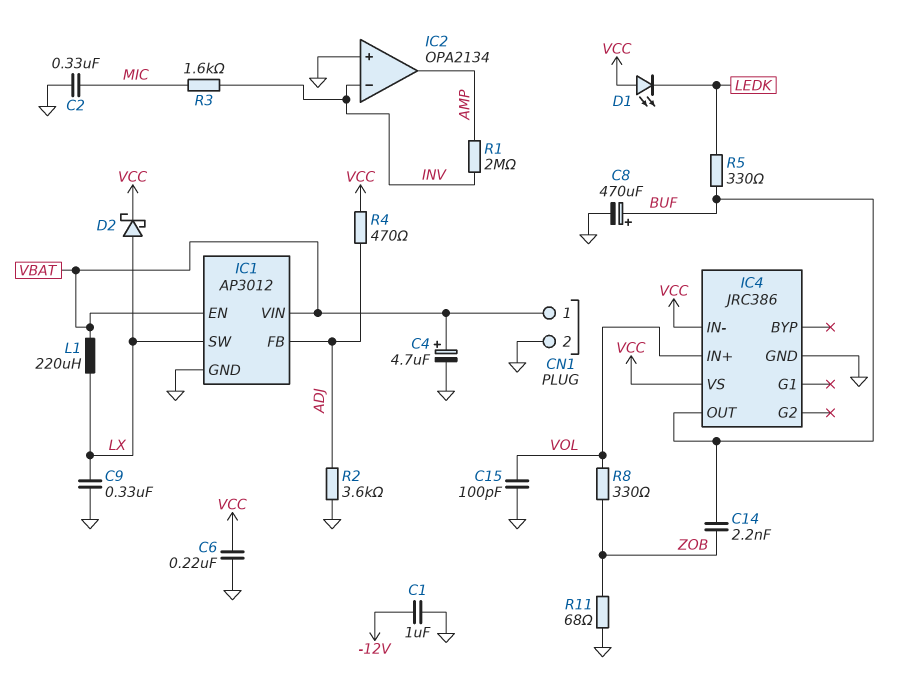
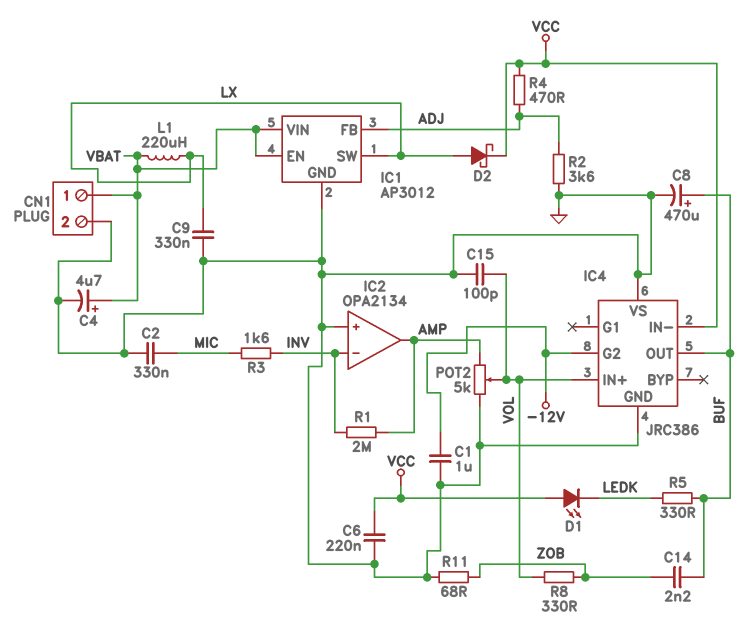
IC4 pin G2: none -> -12V
IC4 pin VS: VCC -> GND
POT2: none -> 5k (AMP, GND, wiper VOL)

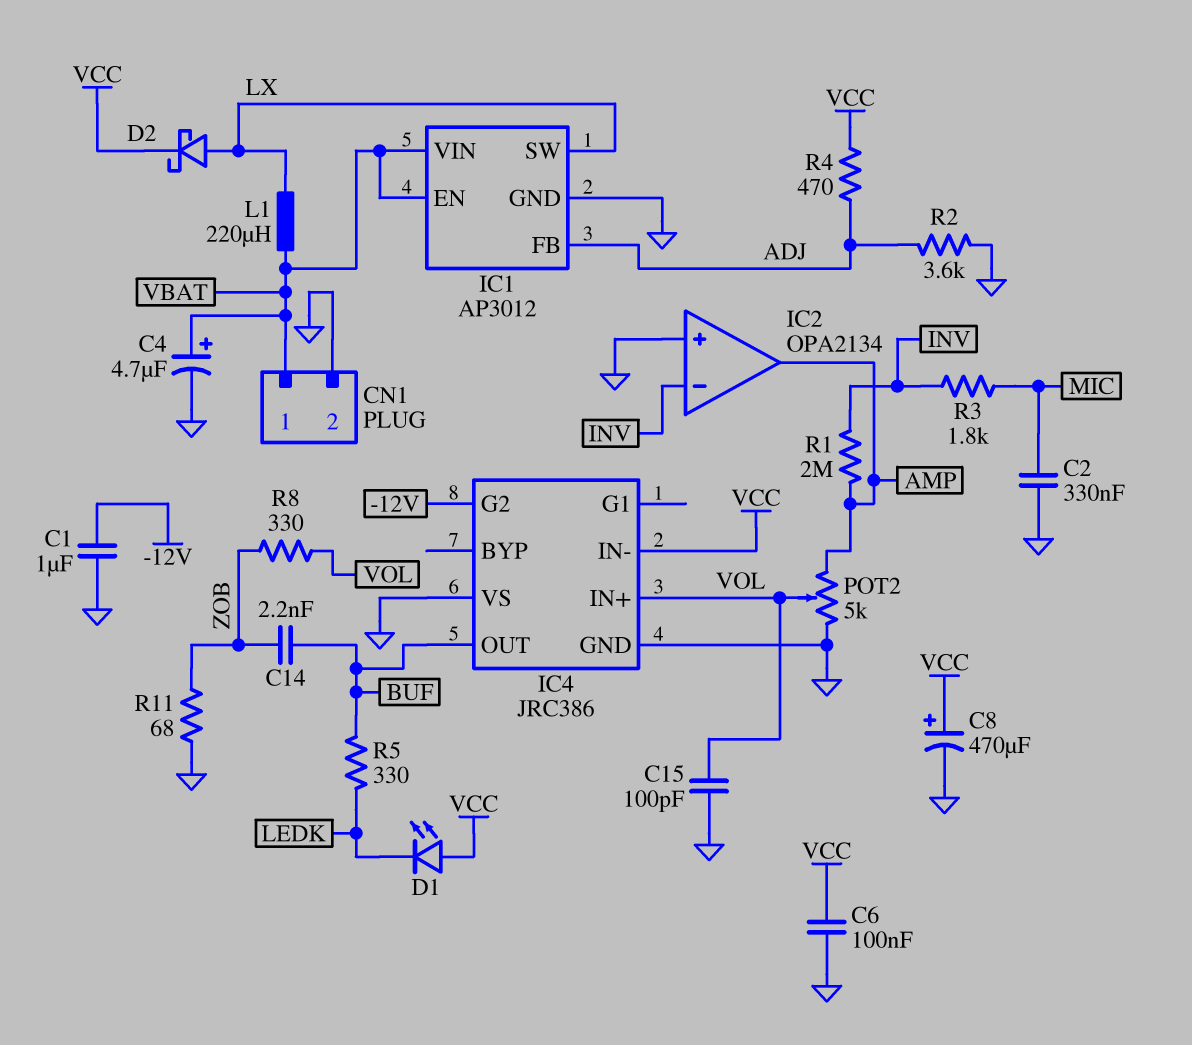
C6: 220nF (GND, VCC) -> 100nF (GND, VCC)
C8: 470uF (plus BUF, minus GND) -> 470uF (plus VCC, minus GND)
C9: 330nF (GND, LX) -> none
R3: 1.6k (INV, MIC) -> 1.8k (INV, MIC)

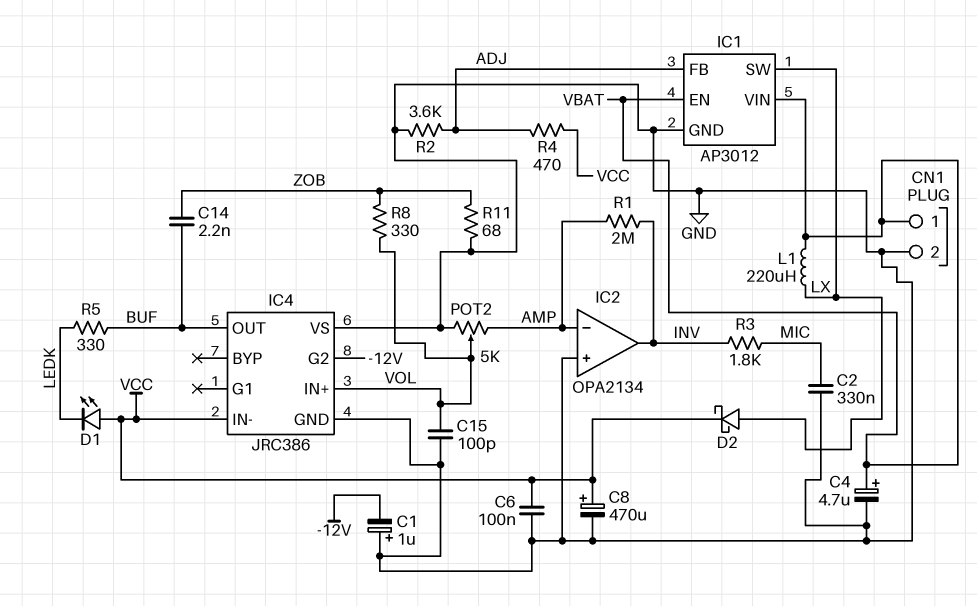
C1: 1uF (-12V, GND) -> 1uF (plus GND, minus -12V)
IC2 pin in-: INV -> AMP
IC2 pin out: AMP -> INV

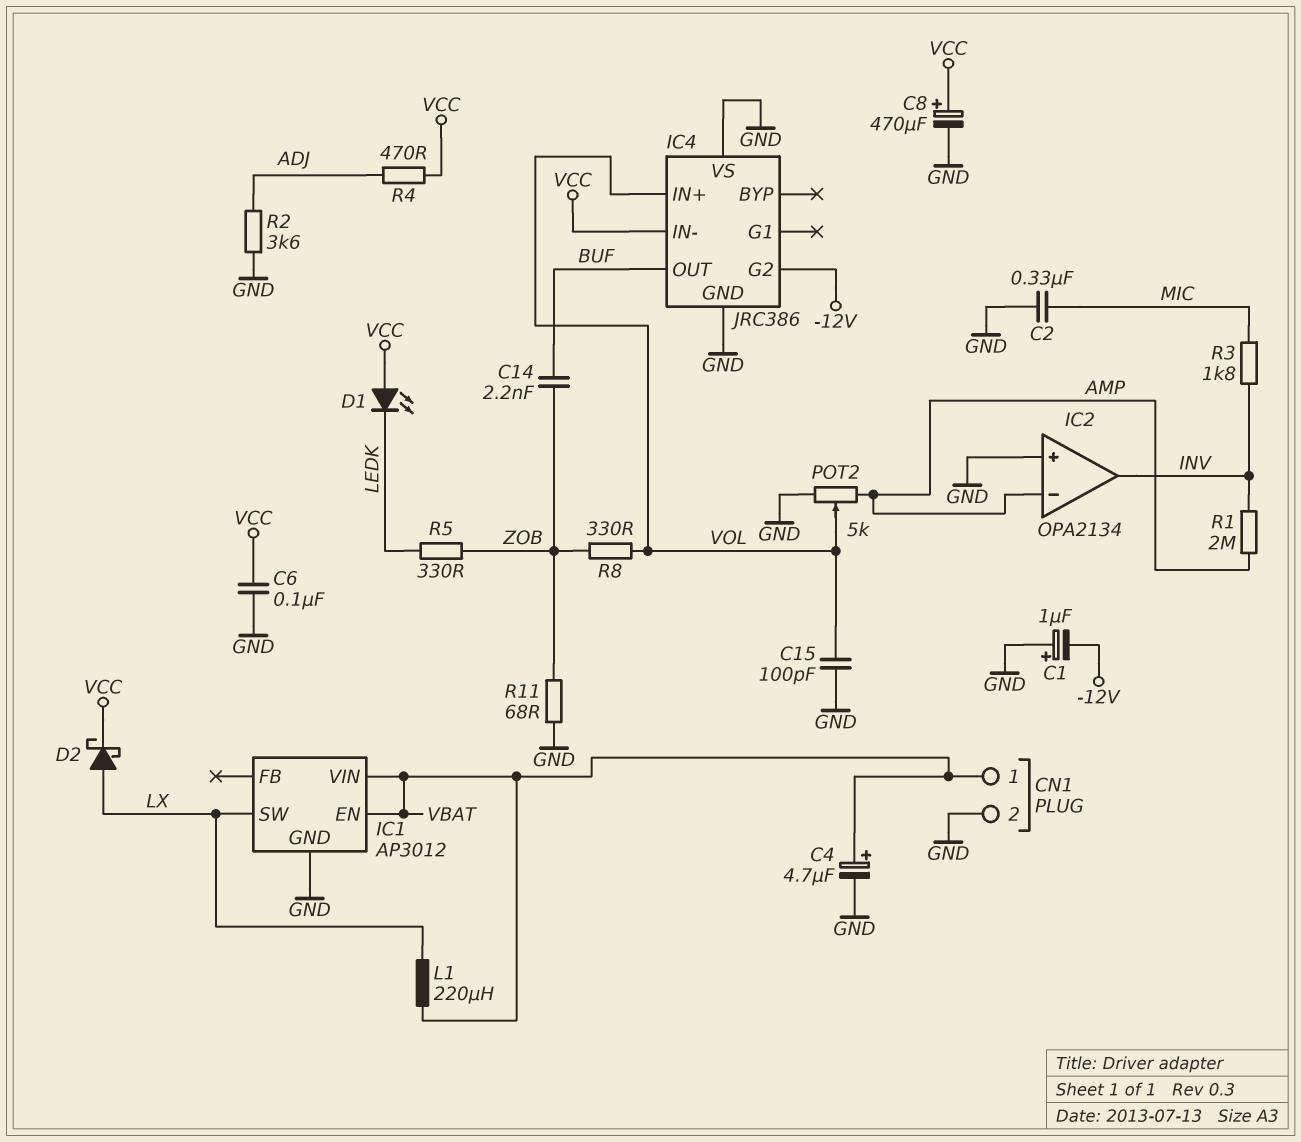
IC1 pin FB: ADJ -> none
R5: 330 (BUF, LEDK) -> 330 (LEDK, ZOB)

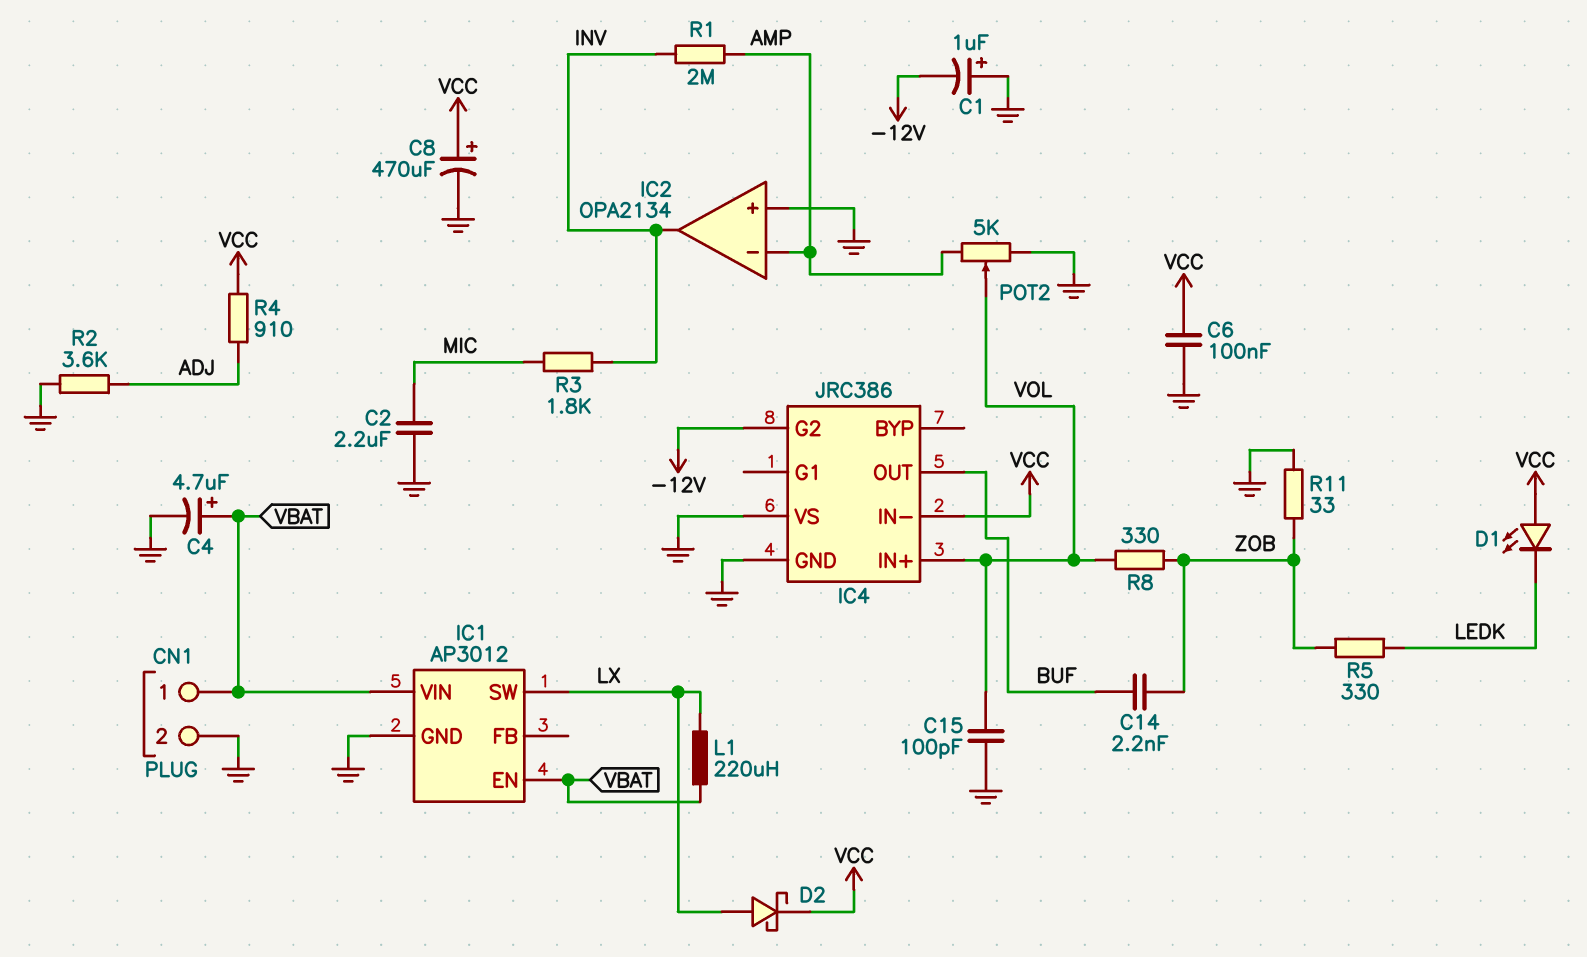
C2: 330nF (GND, MIC) -> 2.2uF (GND, MIC)
R4: 470 (ADJ, VCC) -> 910 (ADJ, VCC)
R11: 68 (GND, ZOB) -> 33 (GND, ZOB)

